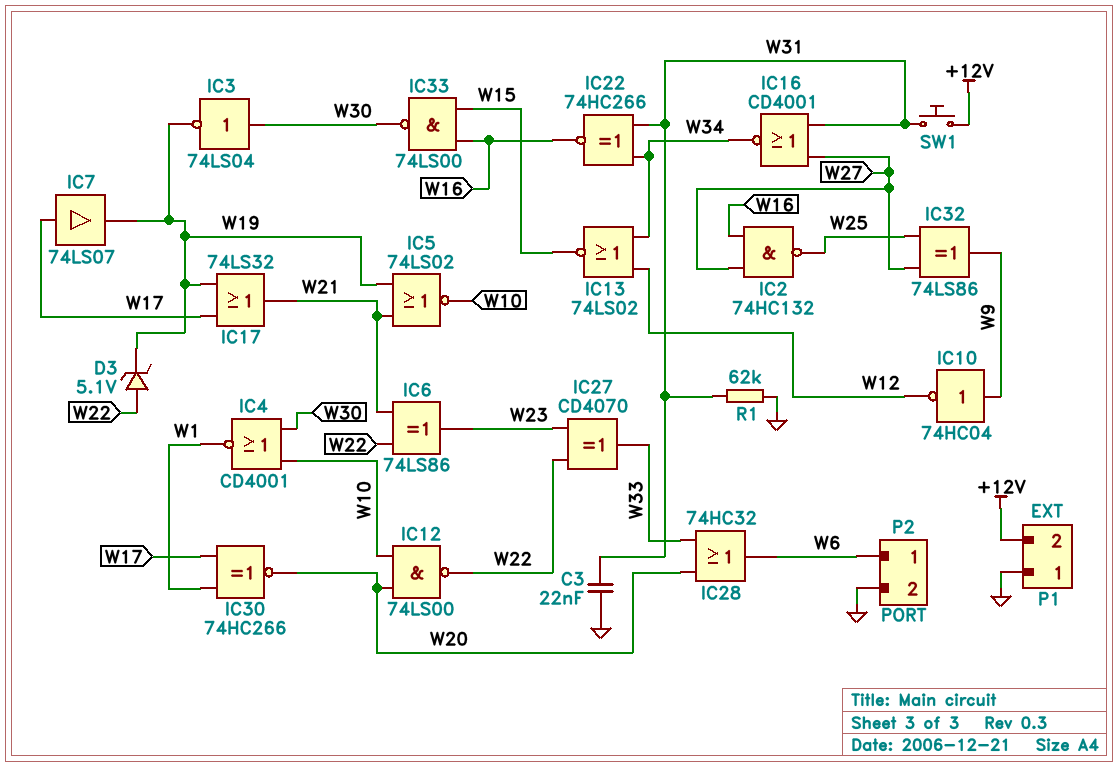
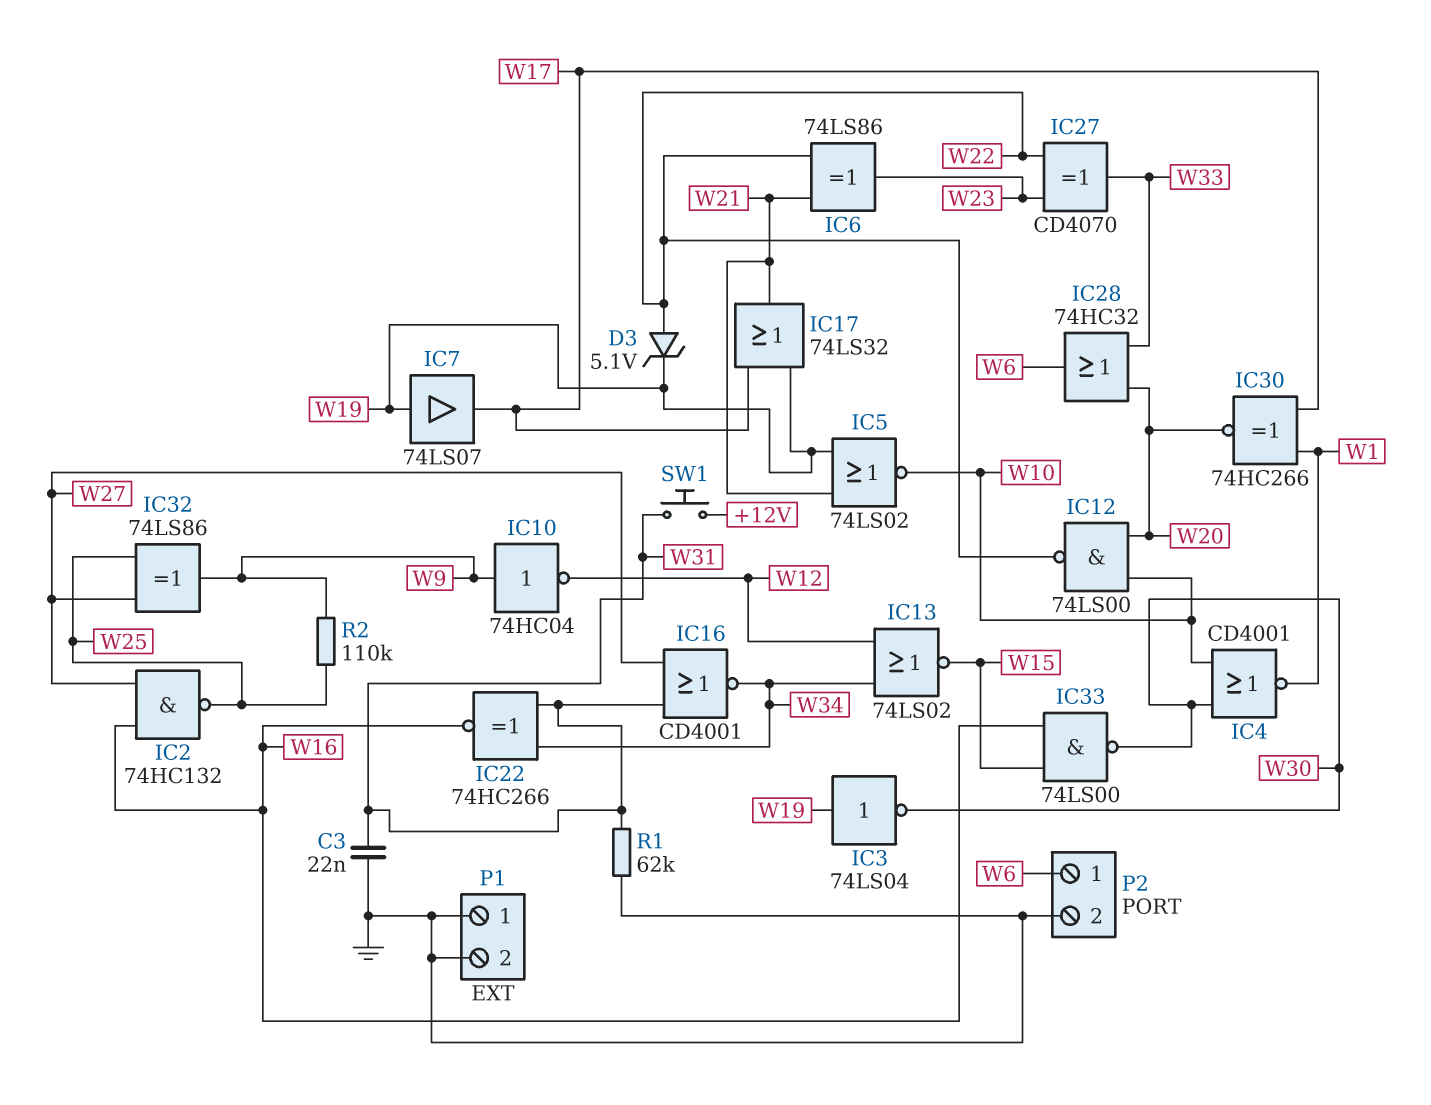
IC3: NOT 74LS04 (in W30, out W19) -> NOT 74LS04 (in W19, out W30)
IC7: buffer 74LS07 (in W17, out W19) -> buffer 74LS07 (in W19, out W17)
P1 pin 2: +12V -> GND
R2: none -> 110k (W9, W25)

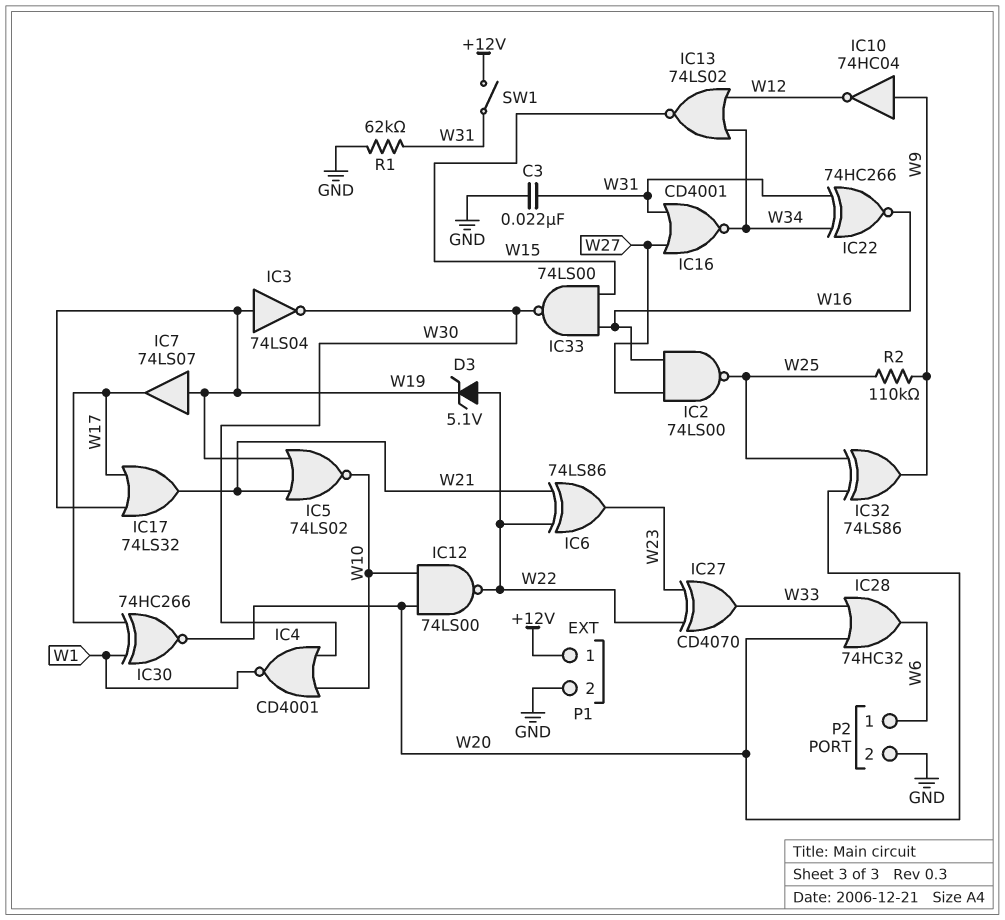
IC2: NAND 74HC132 (in W16, in W27, out W25) -> NAND 74LS00 (in W16, in W27, out W25)
IC32: XOR 74LS86 (in W25, in W27, out W9) -> XOR 74LS86 (in W20, in W25, out W9)
P1 pin 1: GND -> +12V
SW1: button (+12V, W31) -> switch (+12V, W31)

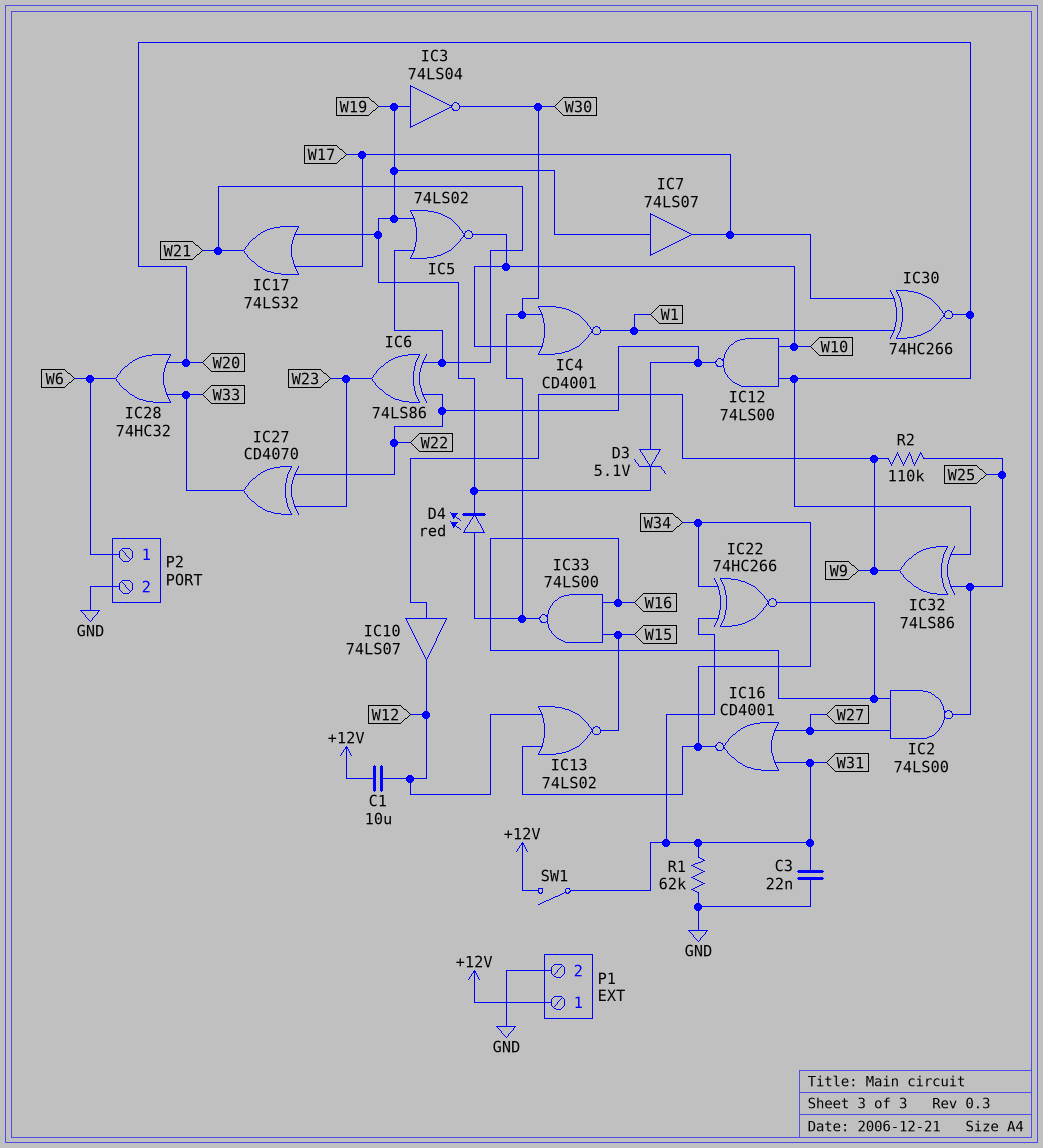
C1: none -> 10uF (+12V, W12)
D4: none -> LED red (A W30, K W19)
IC10: NOT 74HC04 (in W9, out W12) -> buffer 74LS07 (in W9, out W12)

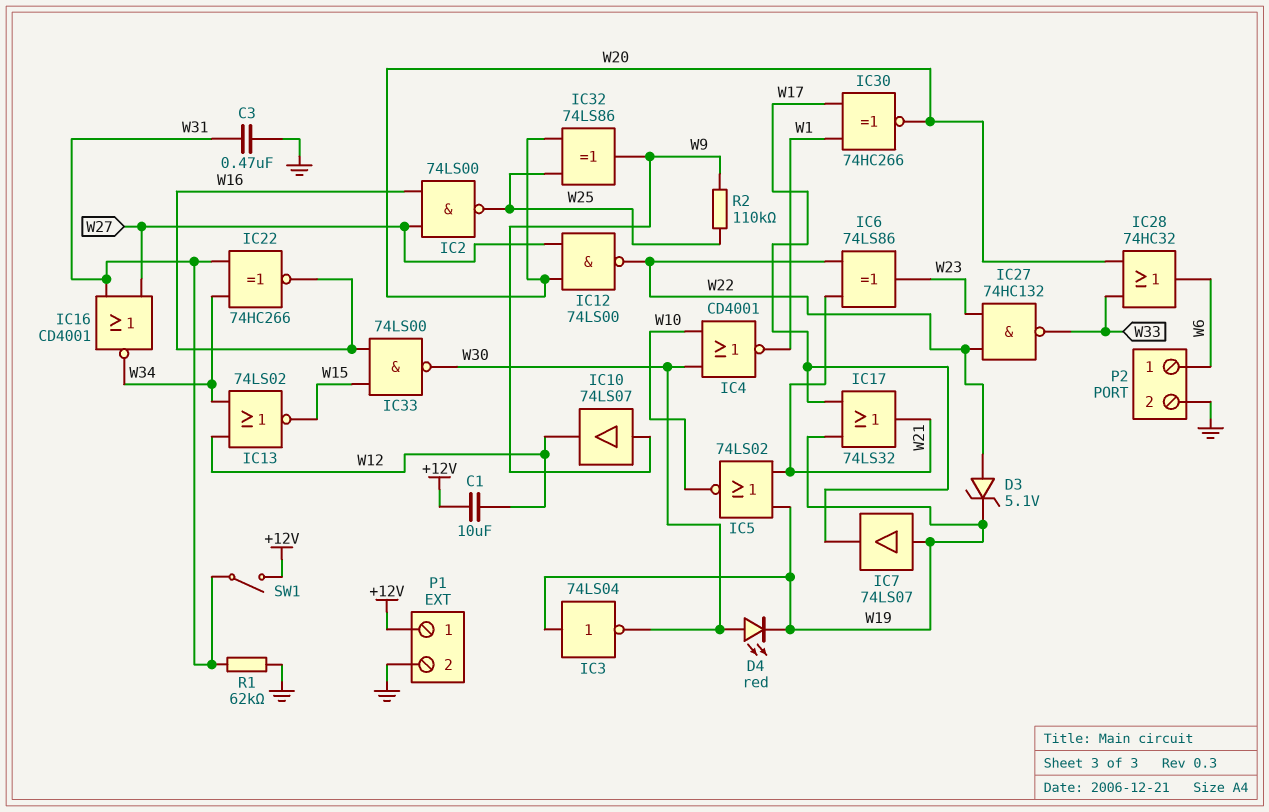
C3: 22nF (GND, W31) -> 470nF (GND, W31)
IC12: NAND 74LS00 (in W10, in W20, out W22) -> NAND 74LS00 (in W20, in W27, out W22)
IC27: XOR CD4070 (in W22, in W23, out W33) -> NAND 74HC132 (in W22, in W23, out W33)

